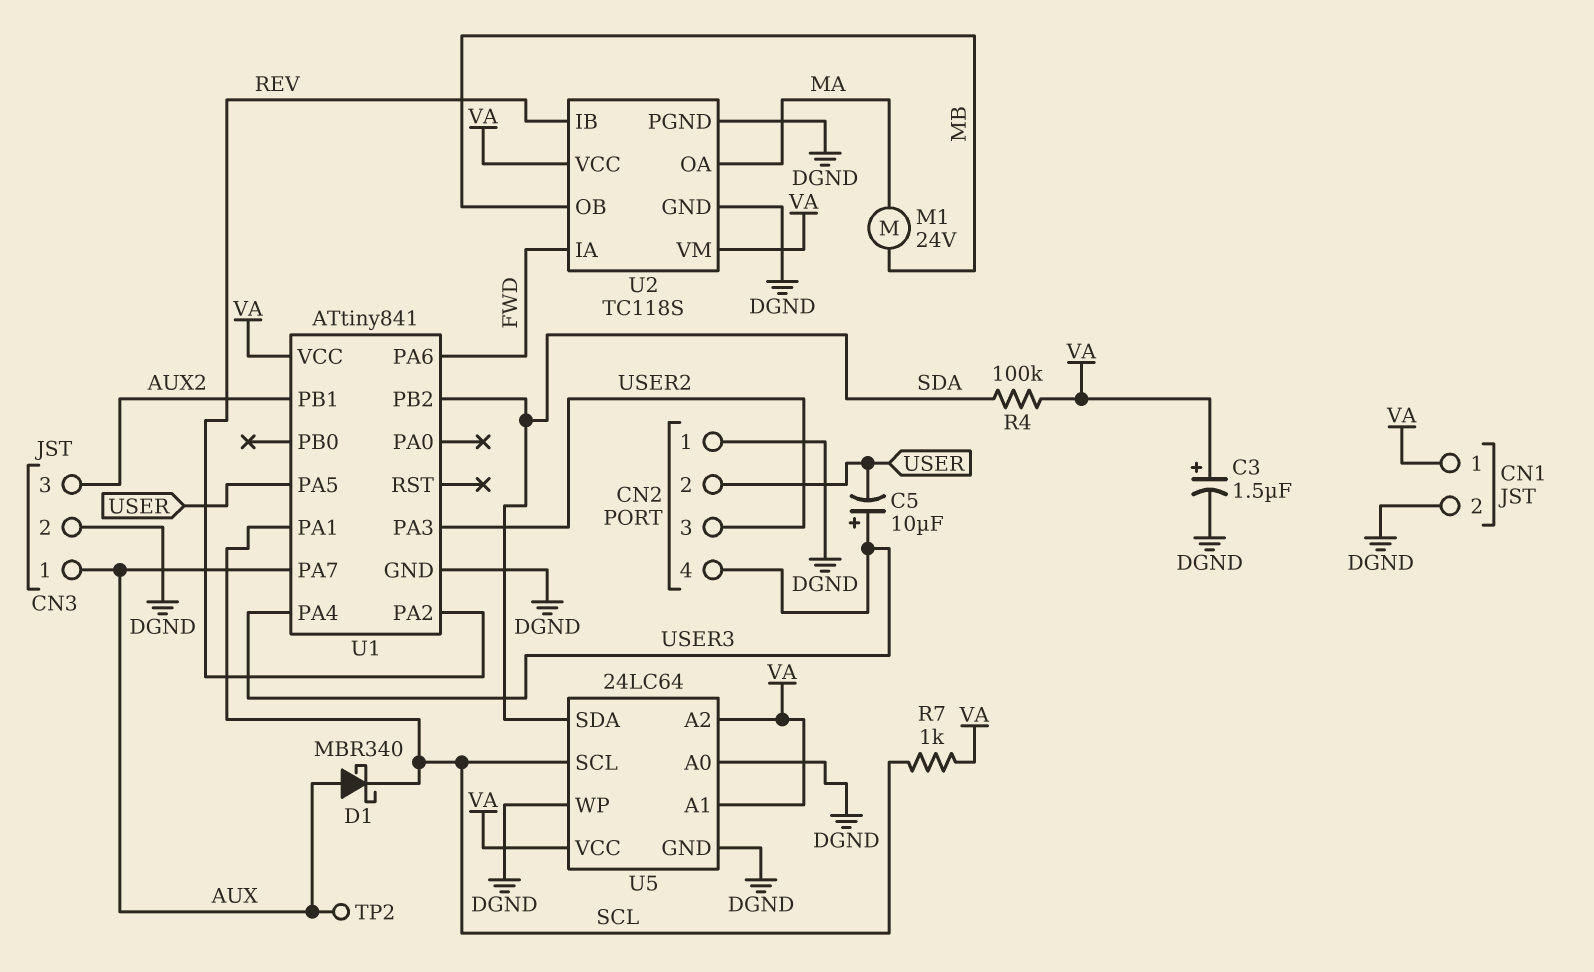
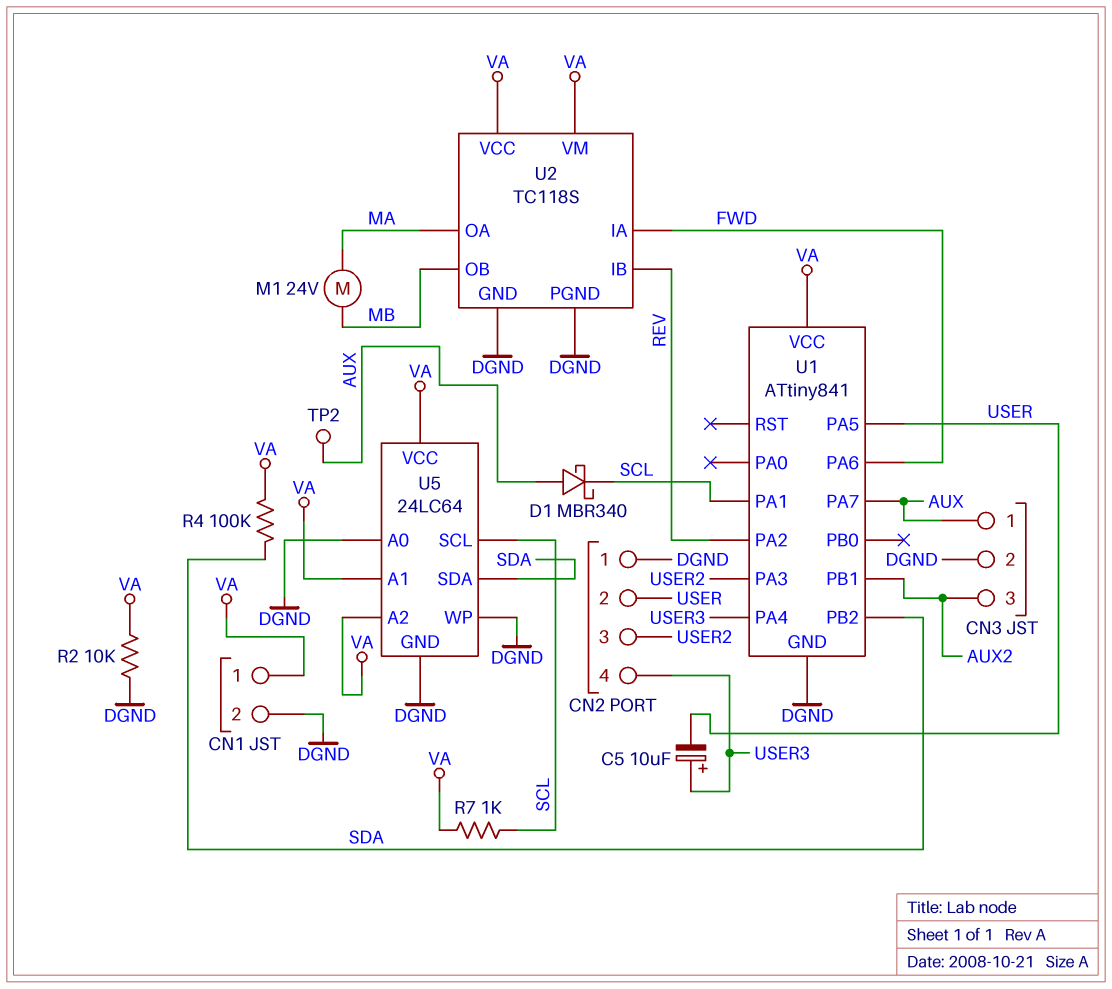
C3: 1.5uF (plus VA, minus DGND) -> none
R2: none -> 10k (DGND, VA)

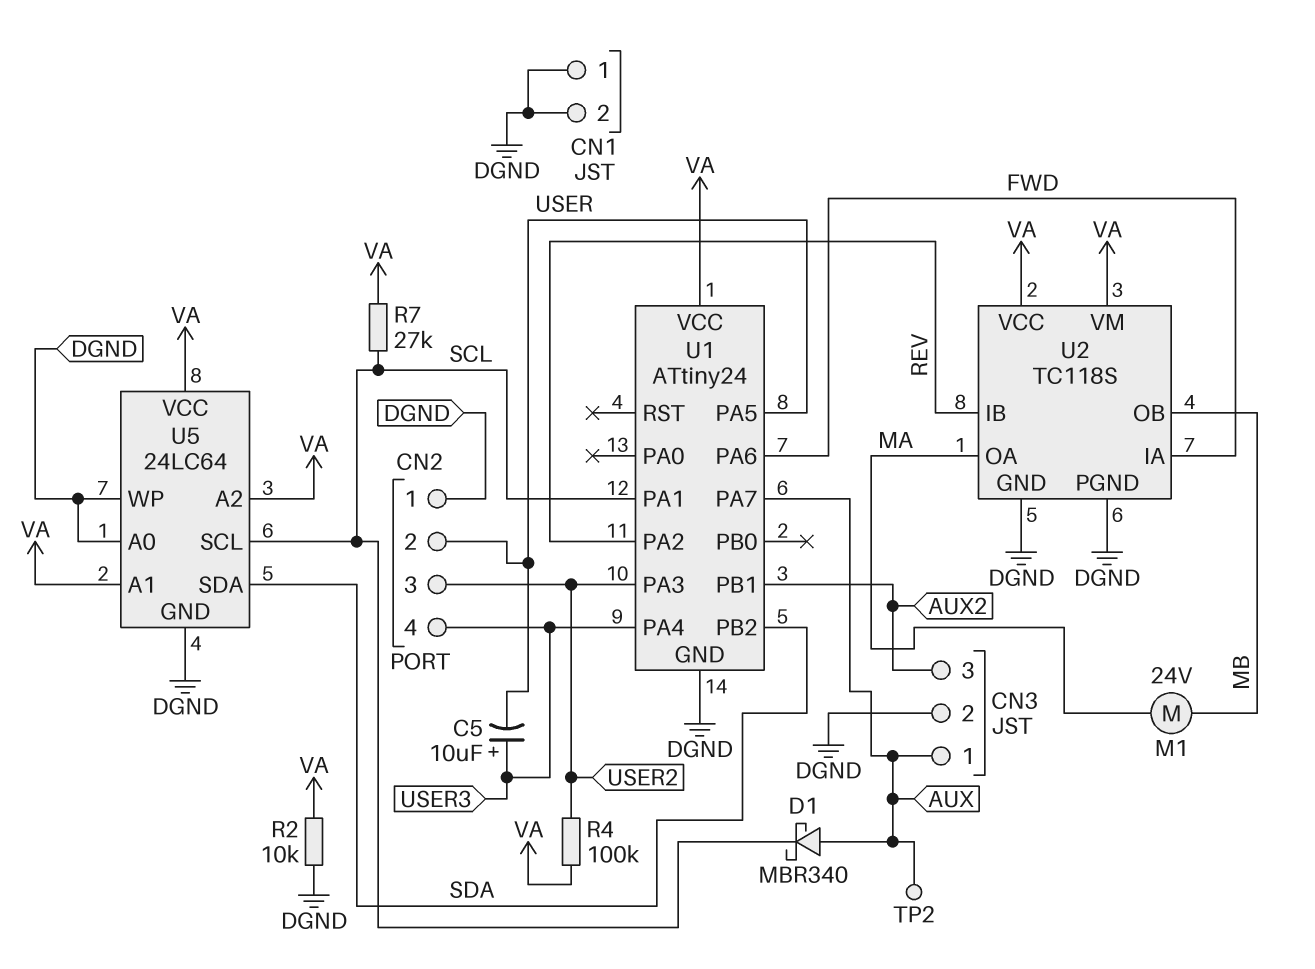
CN1 pin 1: VA -> DGND
R4: 100k (SDA, VA) -> 100k (USER2, VA)
R7: 1k (SCL, VA) -> 27k (SCL, VA)
U1: ATtiny841 -> ATtiny24

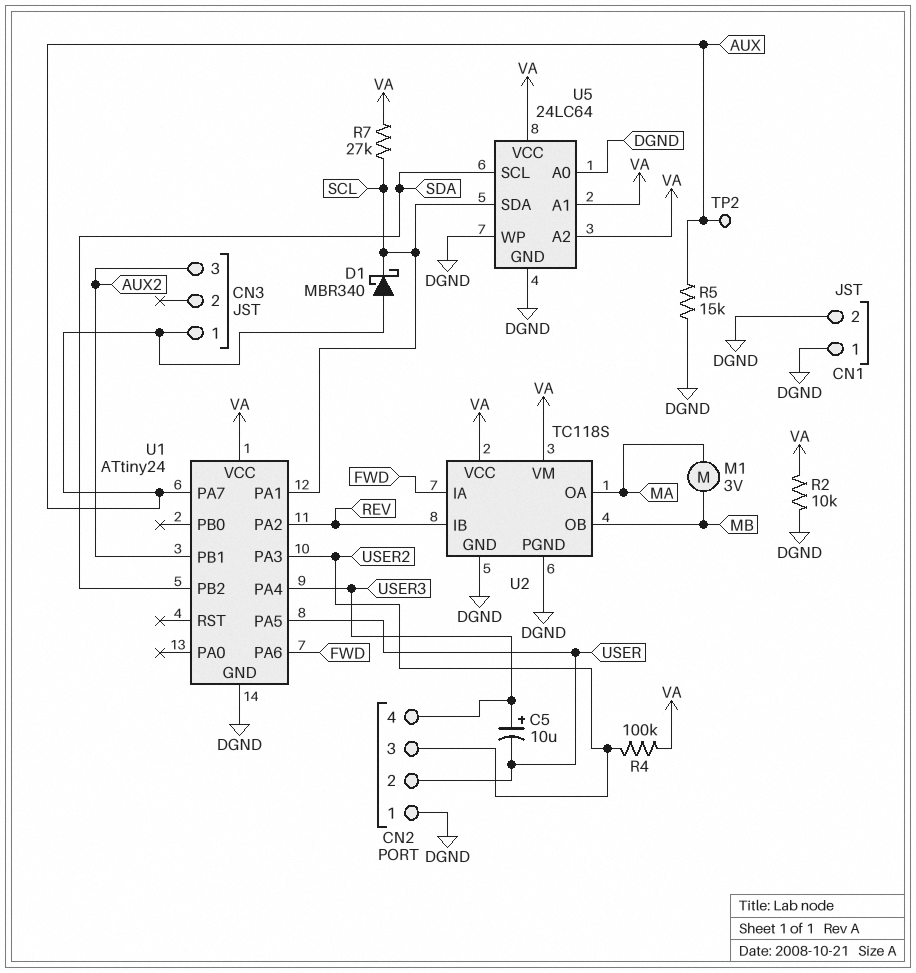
CN3 pin 2: DGND -> none
M1: motor 24V (MA, MB) -> motor 3V (MA, MB)
R5: none -> 15k (AUX, DGND)
U5 pin SCL: SCL -> SDA
U5 pin SDA: SDA -> SCL

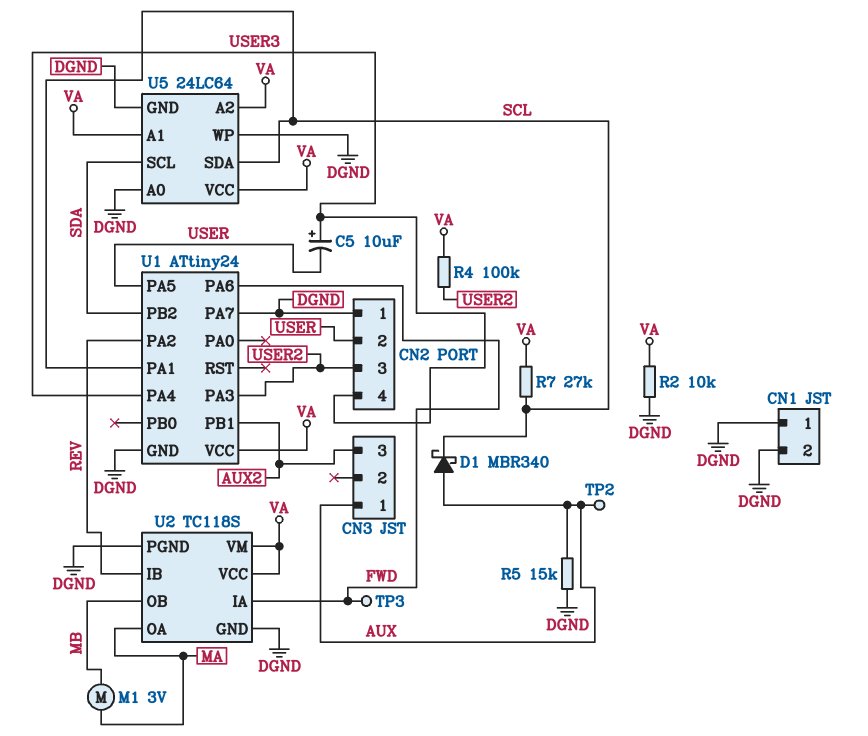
TP3: none -> test point (FWD)
U1 pin PA7: AUX -> DGND

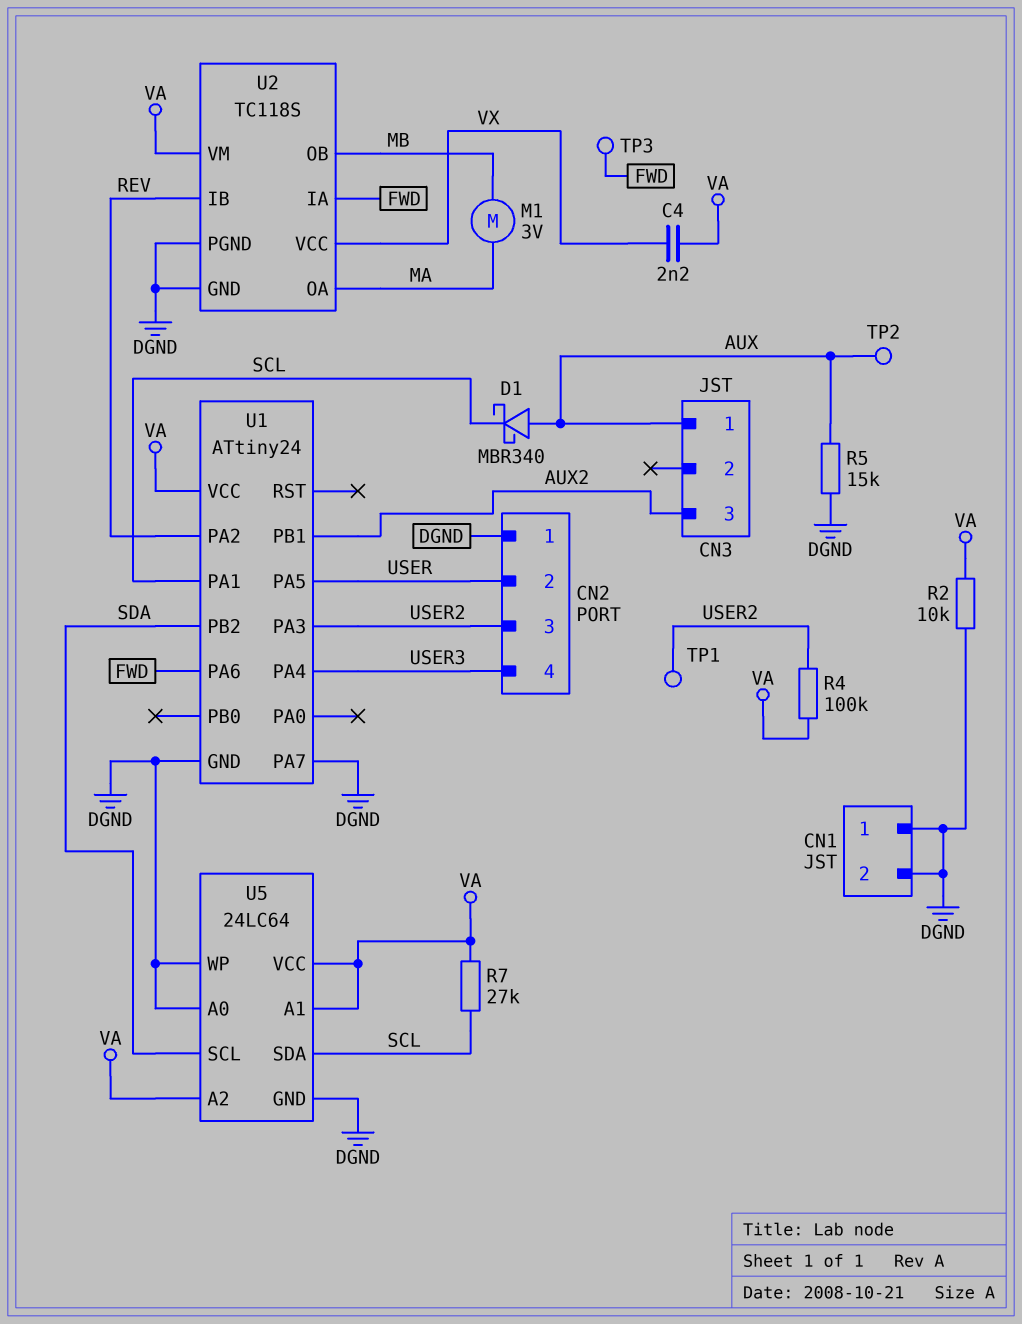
C4: none -> 2.2nF (VA, VX)
C5: 10uF (plus USER3, minus USER) -> none
TP1: none -> test point (USER2)
U2 pin VCC: VA -> VX

